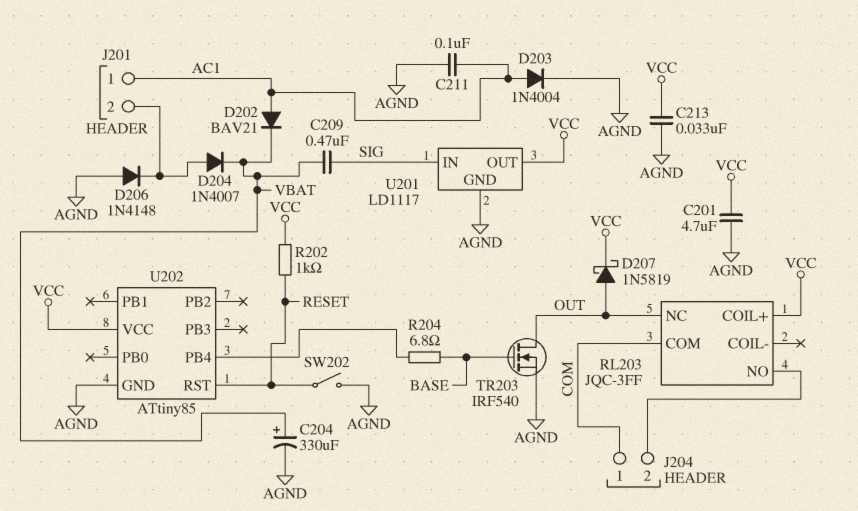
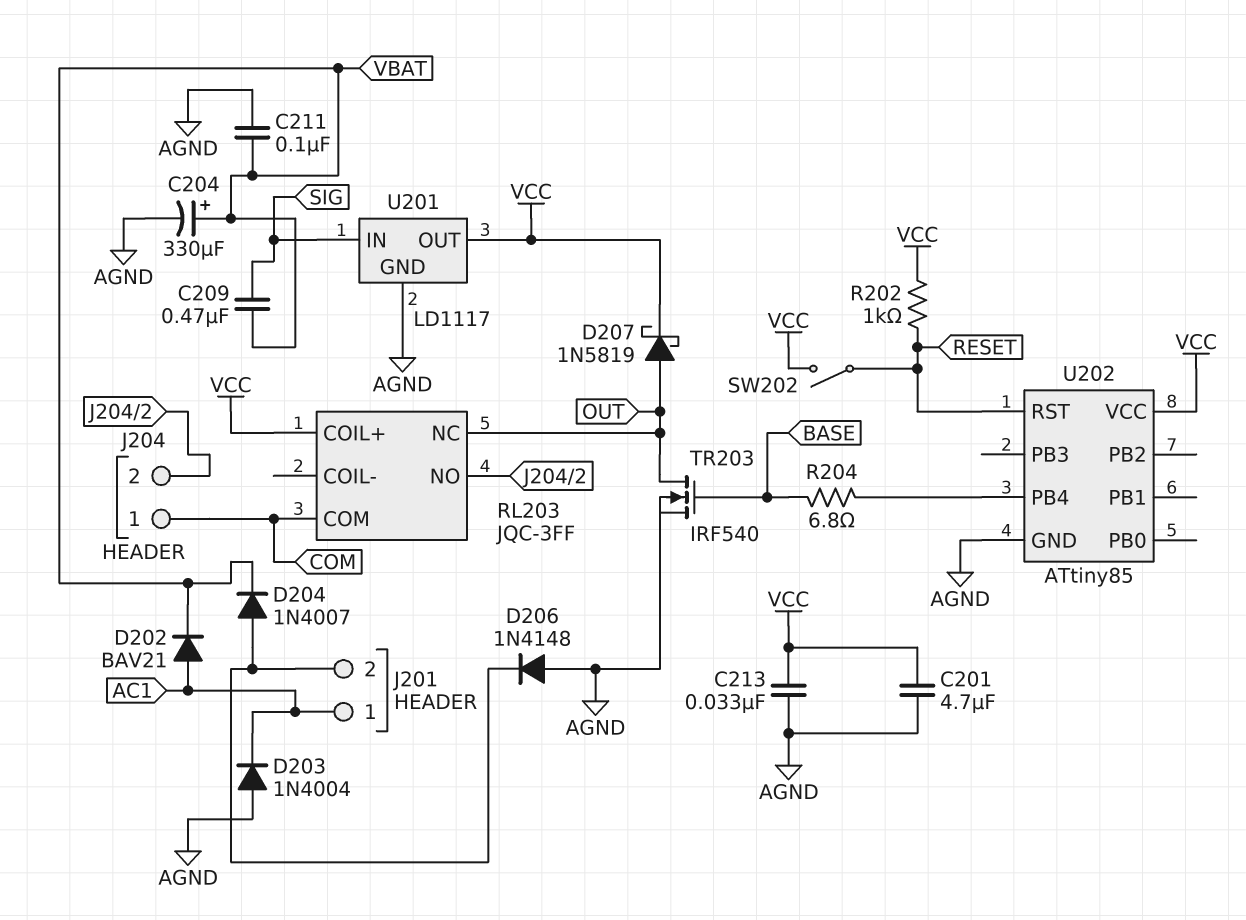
C211: 100nF (AC1, AGND) -> 100nF (AGND, VBAT)
D203: diode 1N4004 (A AC1, K AGND) -> diode 1N4004 (A AGND, K AC1)
SW202: switch (AGND, RESET) -> switch (RESET, VCC)

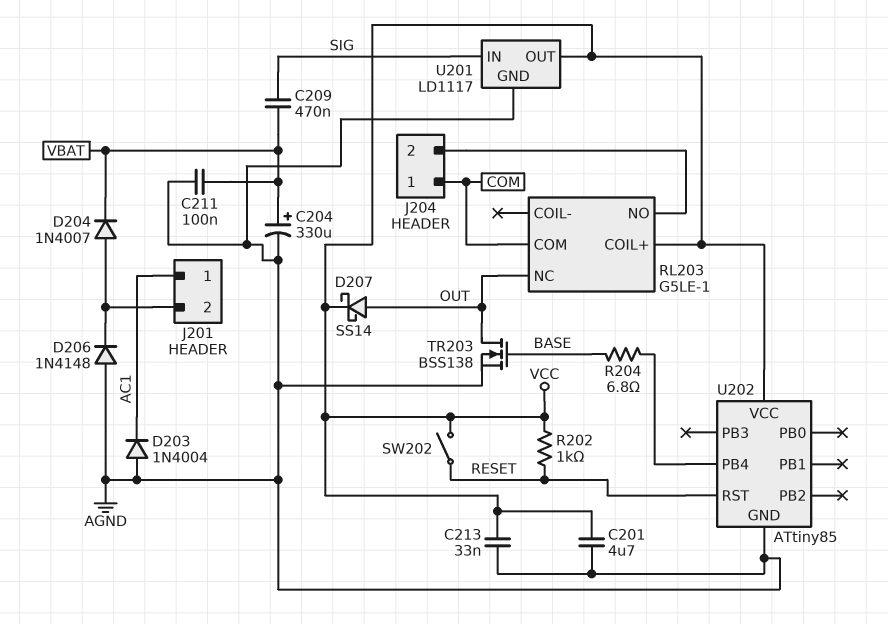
D202: diode BAV21 (A AC1, K VBAT) -> none
D207: schottky 1N5819 (A OUT, K VCC) -> schottky SS14 (A OUT, K VCC)
RL203: JQC-3FF -> G5LE-1
TR203: NMOS IRF540 (G BASE, D OUT, S AGND) -> NMOS BSS138 (G BASE, D OUT, S AGND)

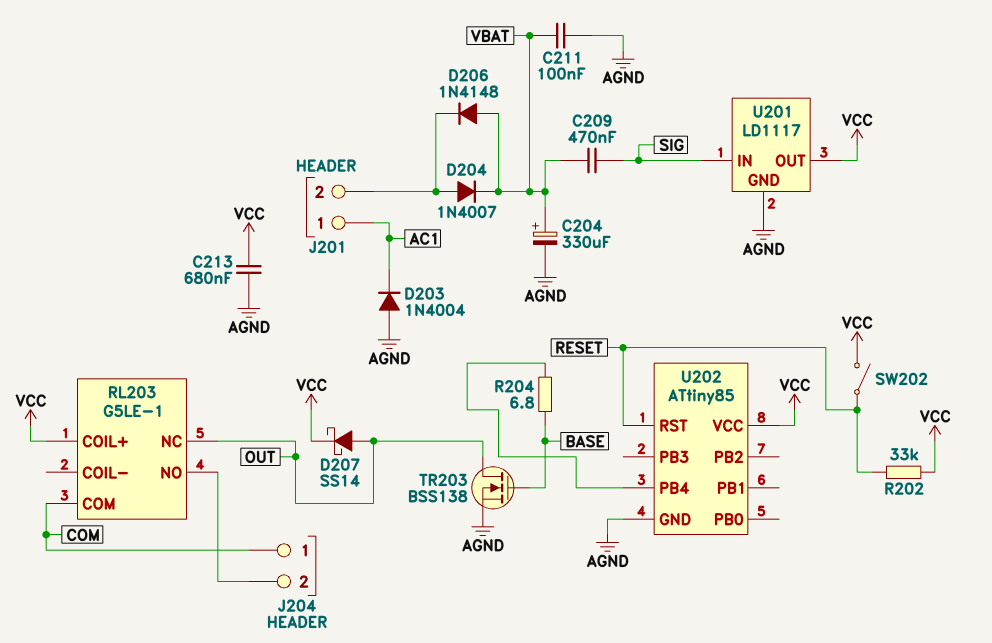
C201: 4.7uF (AGND, VCC) -> none
C213: 33nF (AGND, VCC) -> 680nF (AGND, VCC)
D206: diode 1N4148 (A AGND, K J201/2) -> diode 1N4148 (A VBAT, K J201/2)
R202: 1k (RESET, VCC) -> 33k (RESET, VCC)

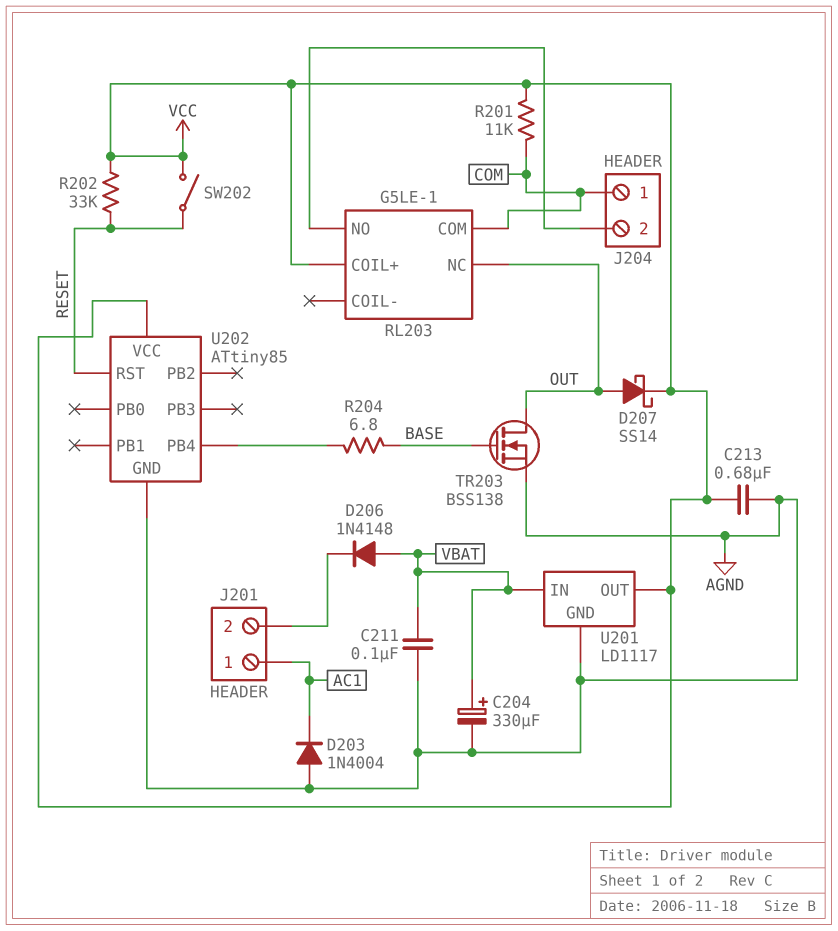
C209: 470nF (SIG, VBAT) -> none
D204: diode 1N4007 (A J201/2, K VBAT) -> none
R201: none -> 11k (COM, VCC)
U201 pin IN: SIG -> VBAT

